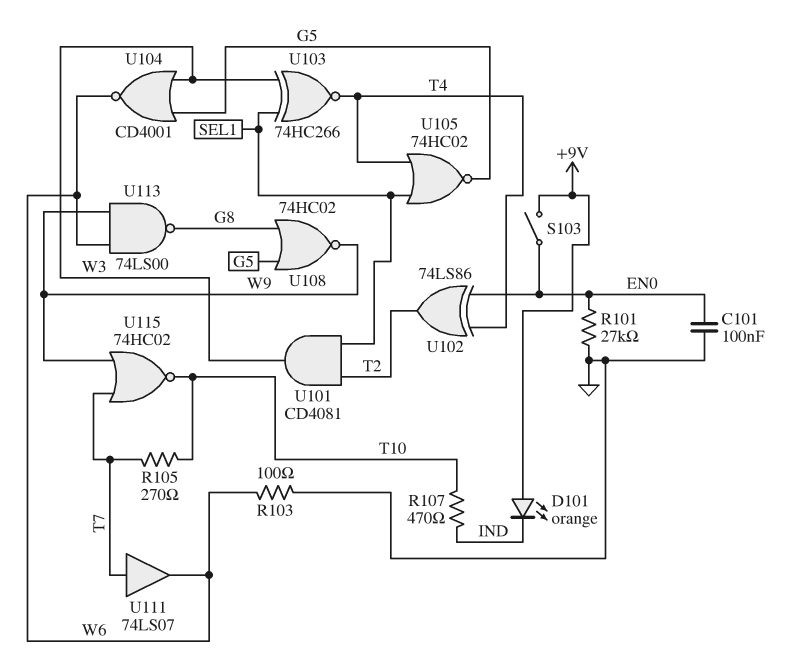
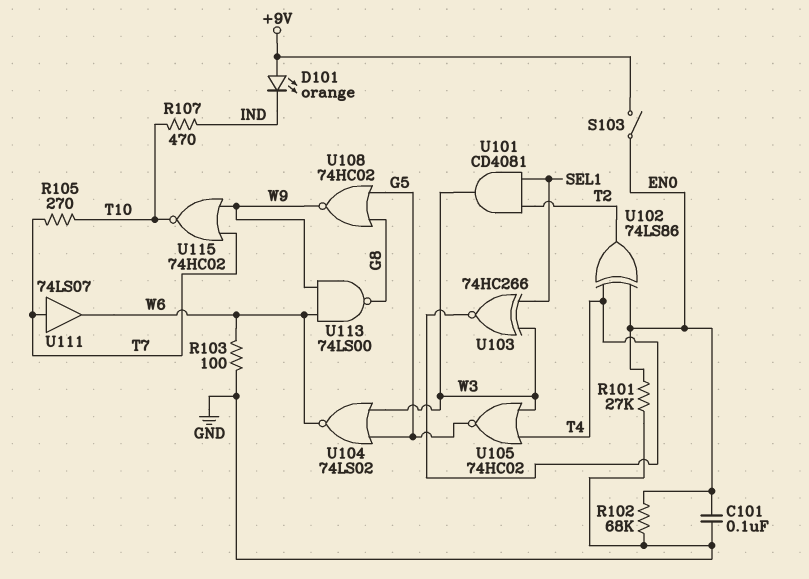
R102: none -> 68k (EN0, GND)
U104: NOR CD4001 (in G5, in W3, out W6) -> NOR 74LS02 (in G5, in W3, out W6)
U105: NOR 74HC02 (in SEL1, in T4, out G5) -> NOR 74HC02 (in T4, in W3, out G5)

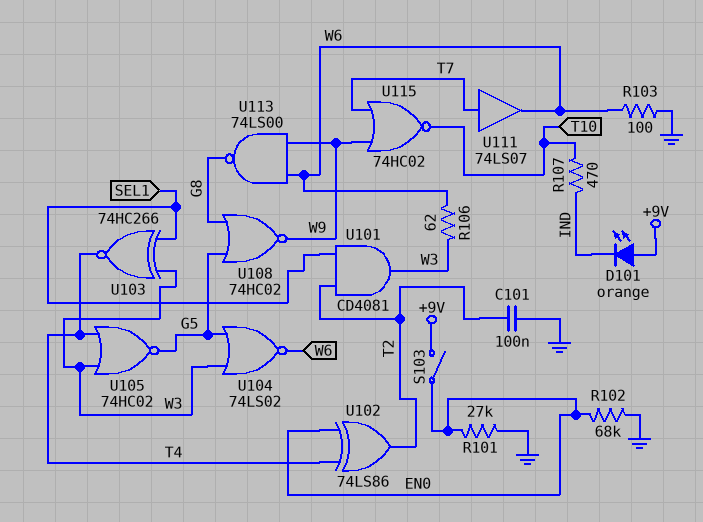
C101: 100nF (EN0, GND) -> 100nF (GND, T2)
R105: 270 (T7, T10) -> none
R106: none -> 62 (W3, W6)

